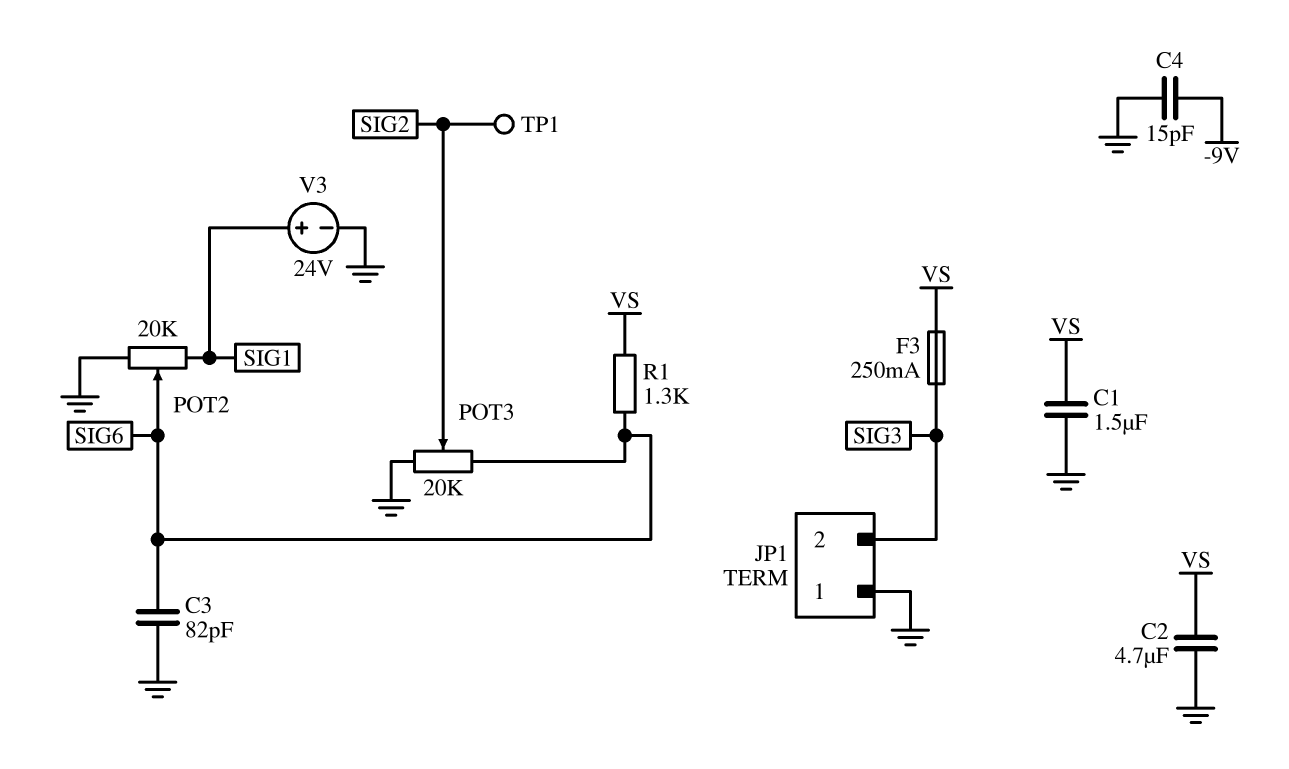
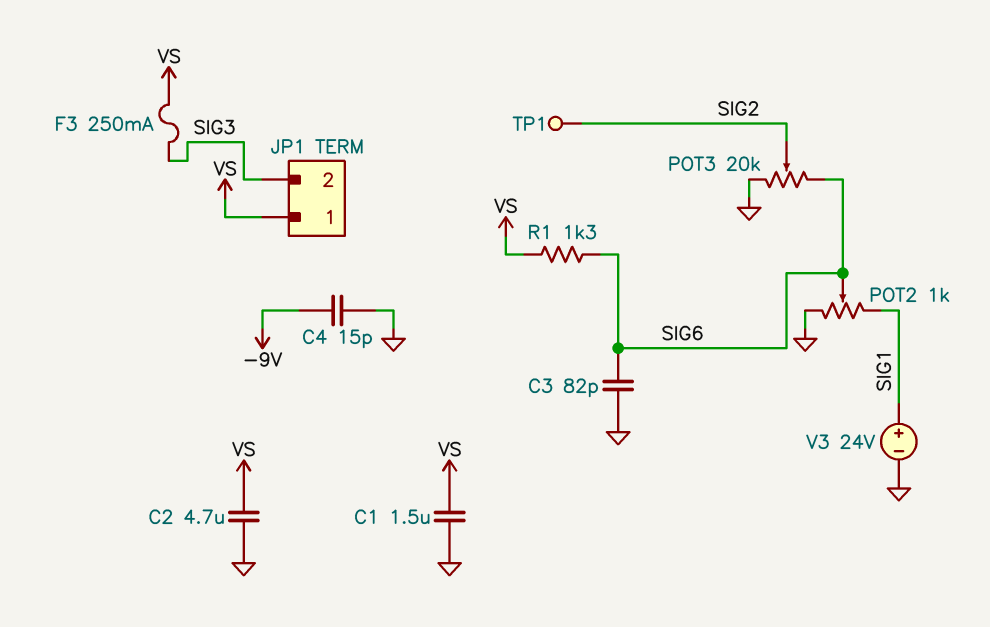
JP1 pin 1: GND -> VS
POT2: 20k (GND, SIG1, wiper SIG6) -> 1k (GND, SIG1, wiper SIG6)

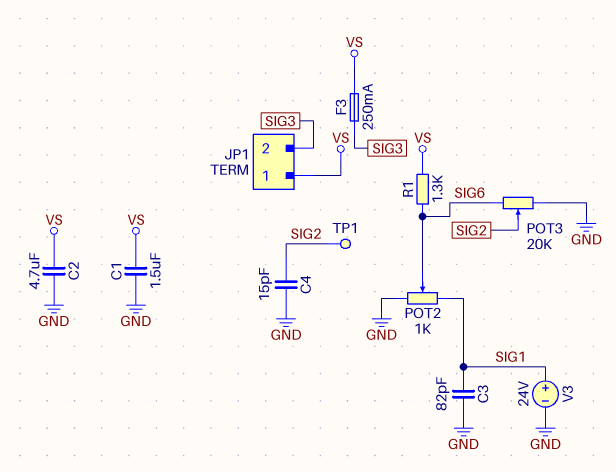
C3: 82pF (GND, SIG6) -> 82pF (GND, SIG1)
C4: 15pF (-9V, GND) -> 15pF (GND, SIG2)

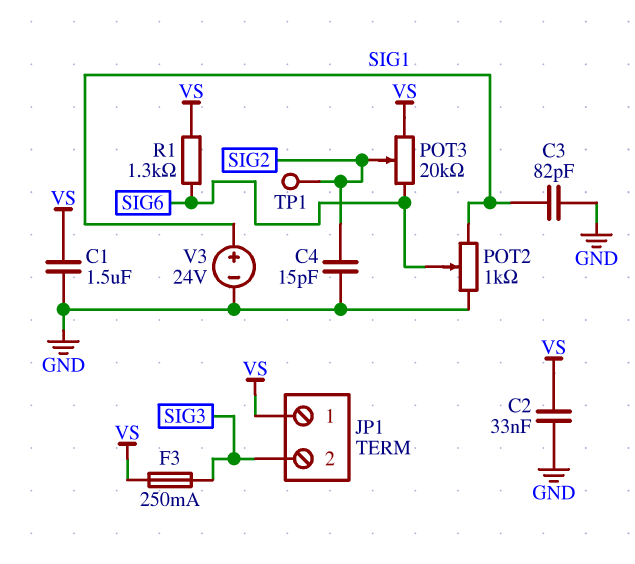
C2: 4.7uF (GND, VS) -> 33nF (GND, VS)
POT3: 20k (GND, SIG6, wiper SIG2) -> 20k (SIG6, VS, wiper SIG2)

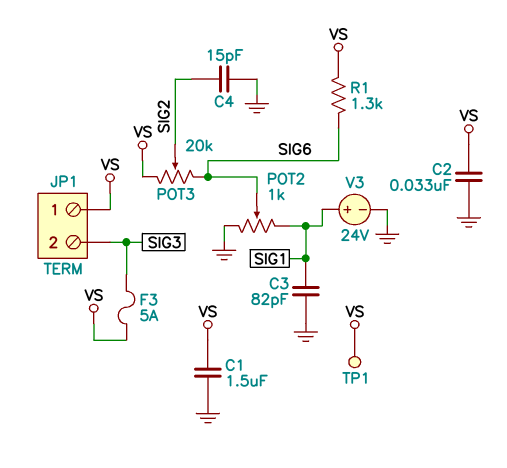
F3: 250mA (SIG3, VS) -> 5A (SIG3, VS)
TP1: test point (SIG2) -> test point (VS)

